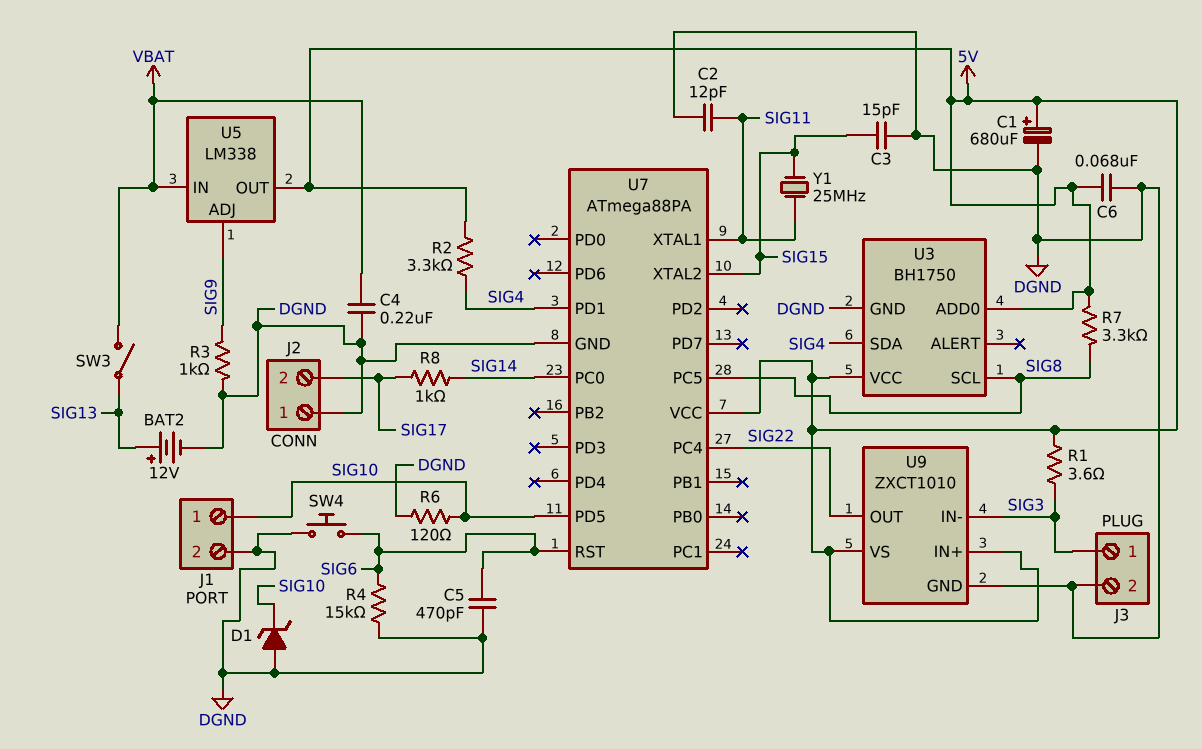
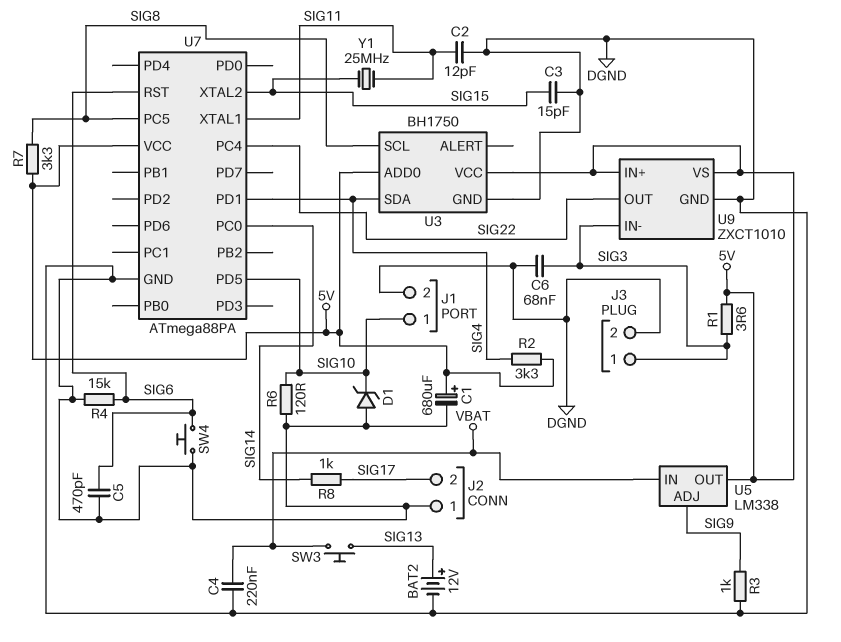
C6: 68nF (5V, DGND) -> 68nF (DGND, SIG3)
SW3: switch (SIG13, VBAT) -> button (SIG13, VBAT)

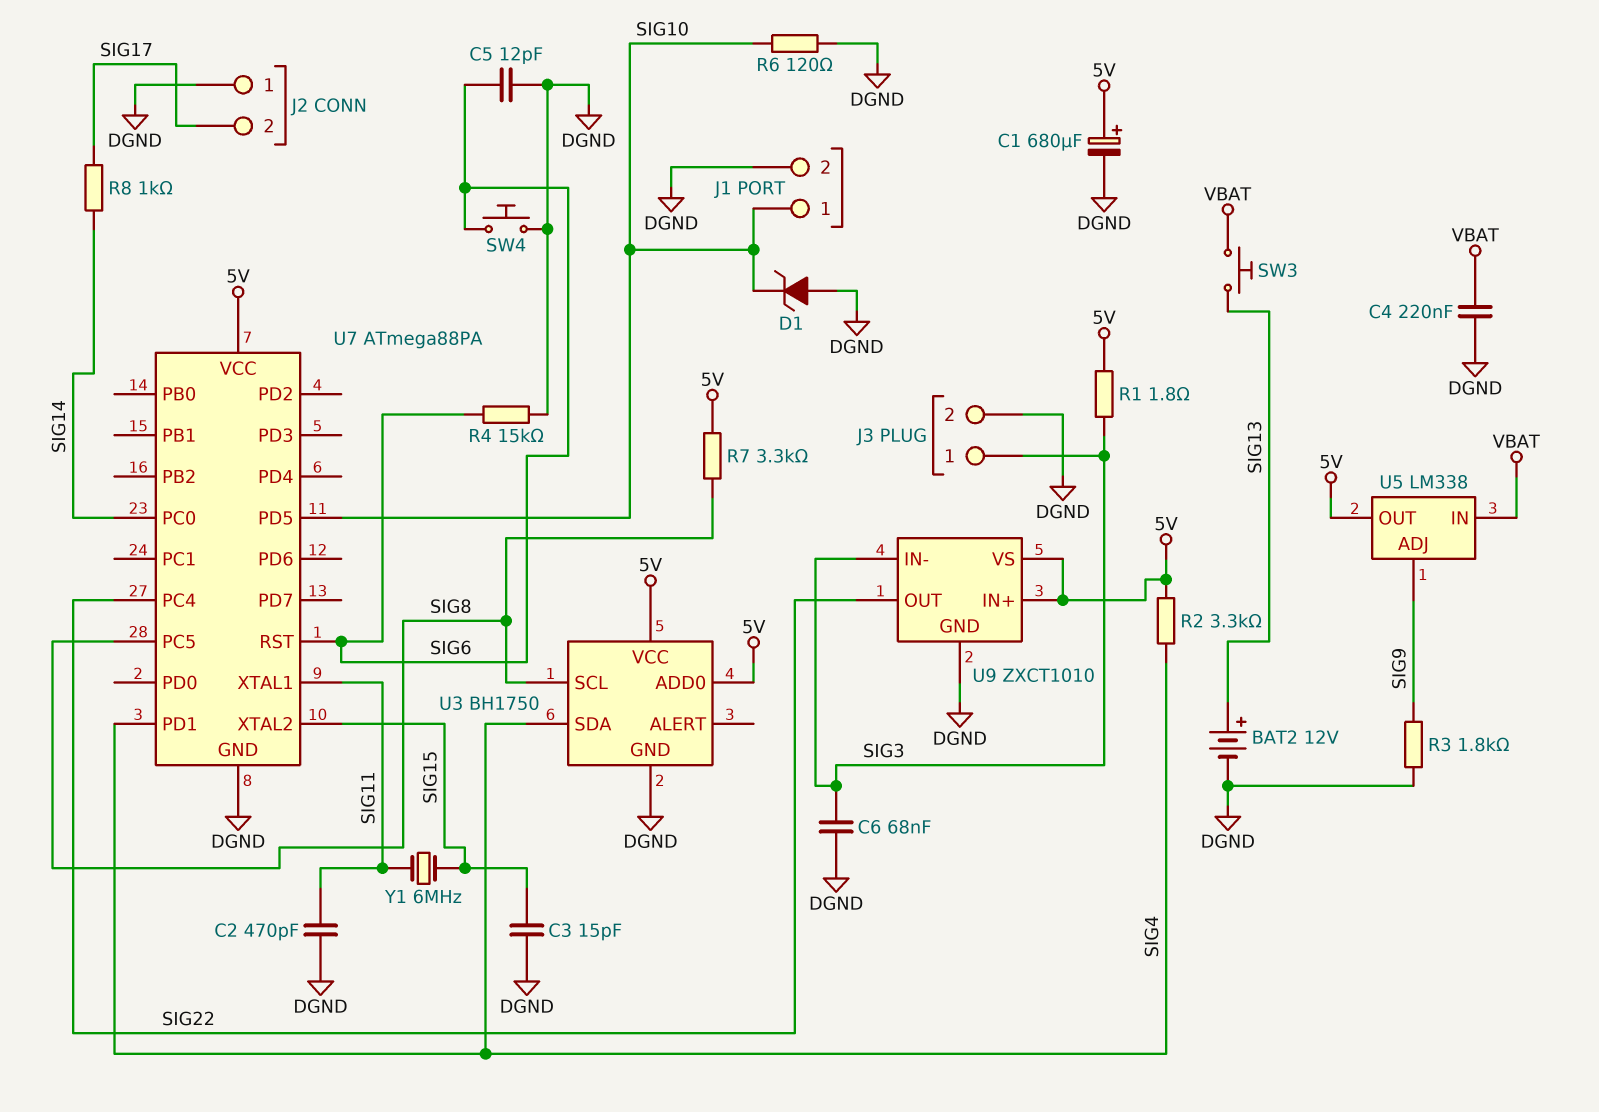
C2: 12pF (DGND, SIG11) -> 470pF (DGND, SIG11)
C5: 470pF (DGND, SIG6) -> 12pF (DGND, SIG6)
R1: 3.6 (5V, SIG3) -> 1.8 (5V, SIG3)
R3: 1k (DGND, SIG9) -> 1.8k (DGND, SIG9)
Y1: 25MHz (SIG11, SIG15) -> 6MHz (SIG11, SIG15)

